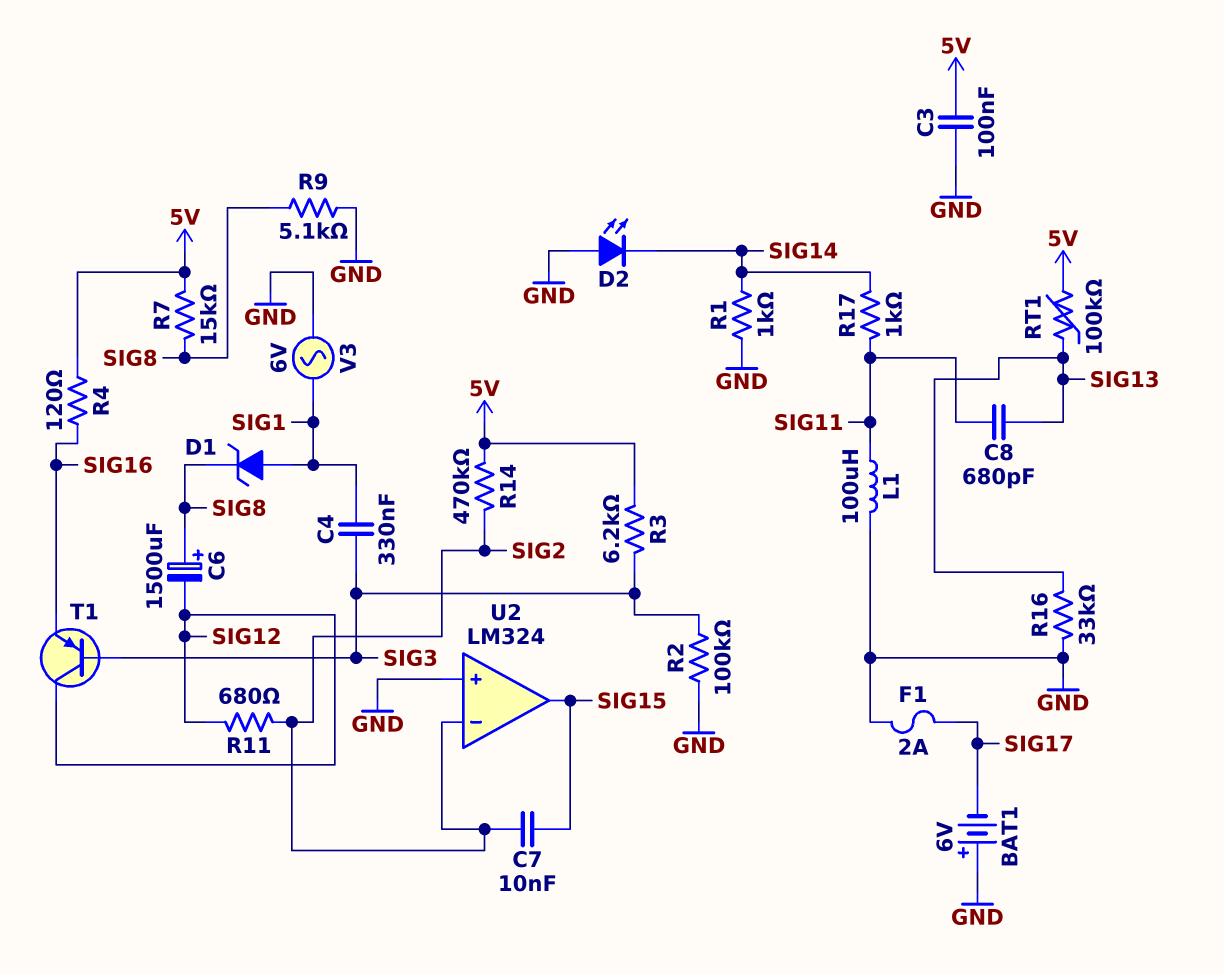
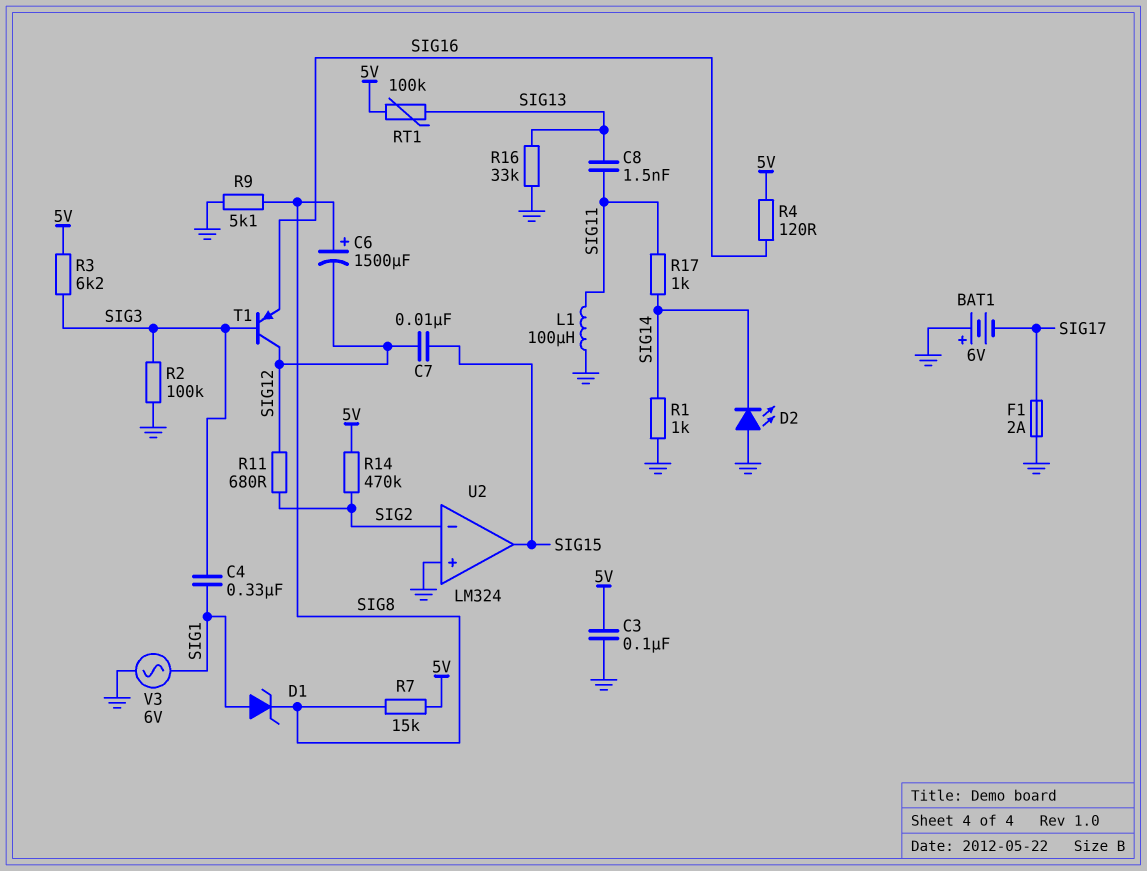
C7: 10nF (SIG2, SIG15) -> 10nF (SIG12, SIG15)
C8: 680pF (SIG11, SIG13) -> 1.5nF (SIG11, SIG13)

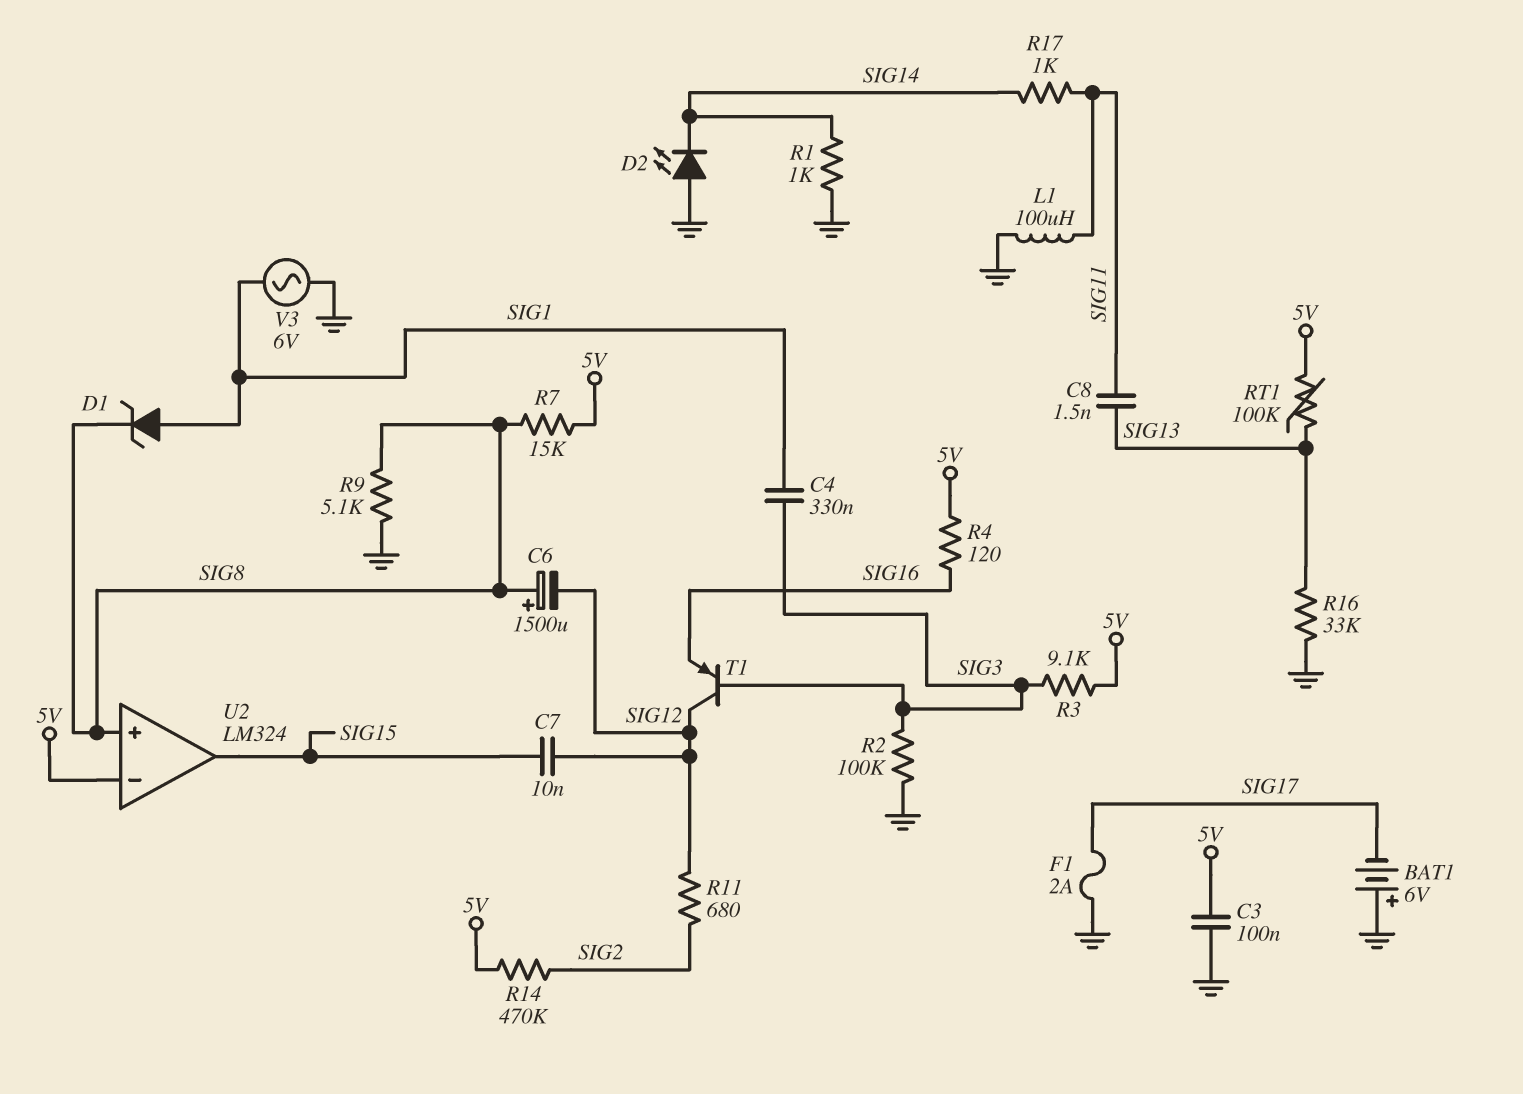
R3: 6.2k (5V, SIG3) -> 9.1k (5V, SIG3)
U2 pin in+: GND -> SIG8
U2 pin in-: SIG2 -> 5V

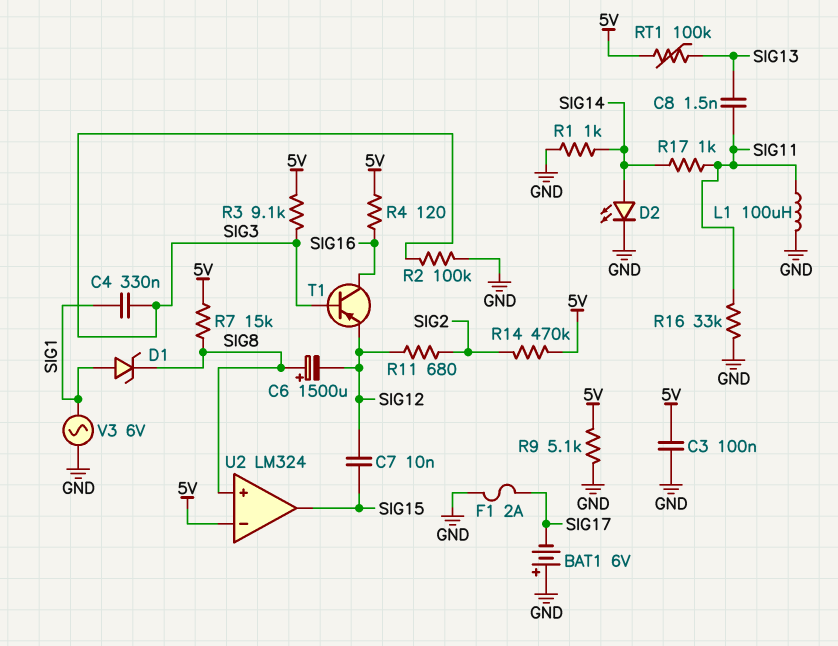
D2: LED (A GND, K SIG14) -> LED (A SIG14, K GND)
R9: 5.1k (GND, SIG8) -> 5.1k (5V, GND)
R16: 33k (GND, SIG13) -> 33k (GND, SIG11)
T1: PNP (B SIG3, C SIG12, E SIG16) -> PNP (B SIG3, C SIG16, E SIG12)

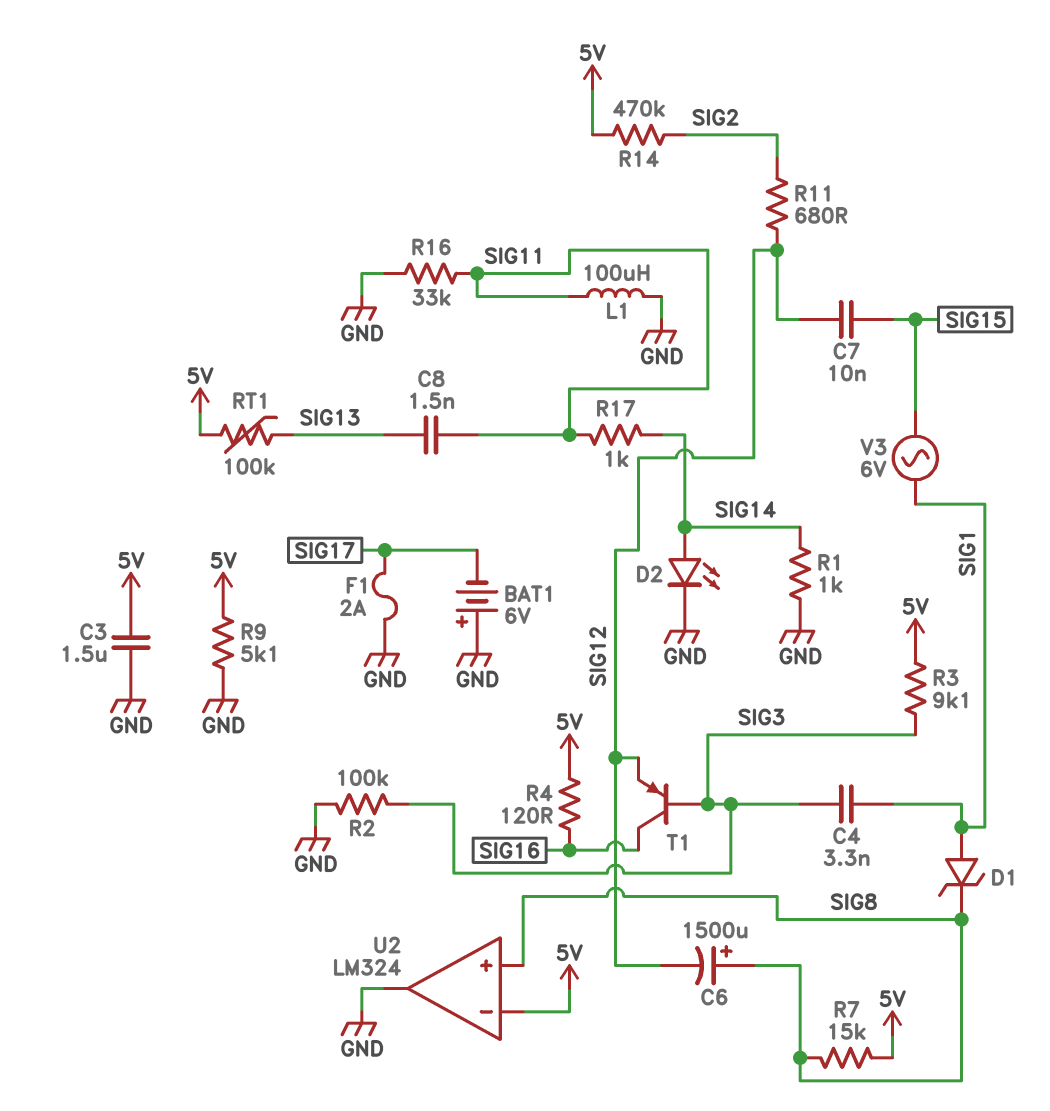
C3: 100nF (5V, GND) -> 1.5uF (5V, GND)
C4: 330nF (SIG1, SIG3) -> 3.3nF (SIG1, SIG3)
U2 pin out: SIG15 -> GND
V3: AC 6V (GND, SIG1) -> AC 6V (SIG1, SIG15)

